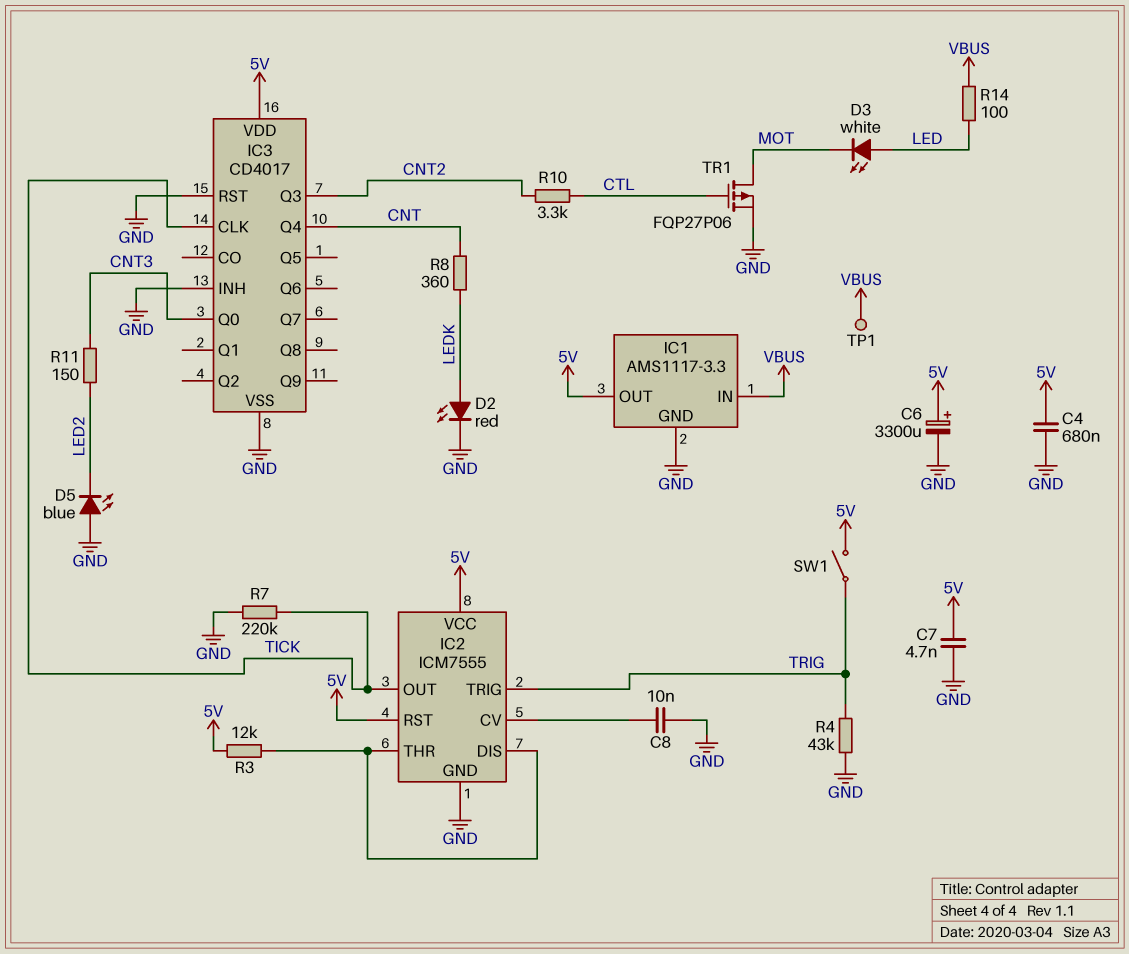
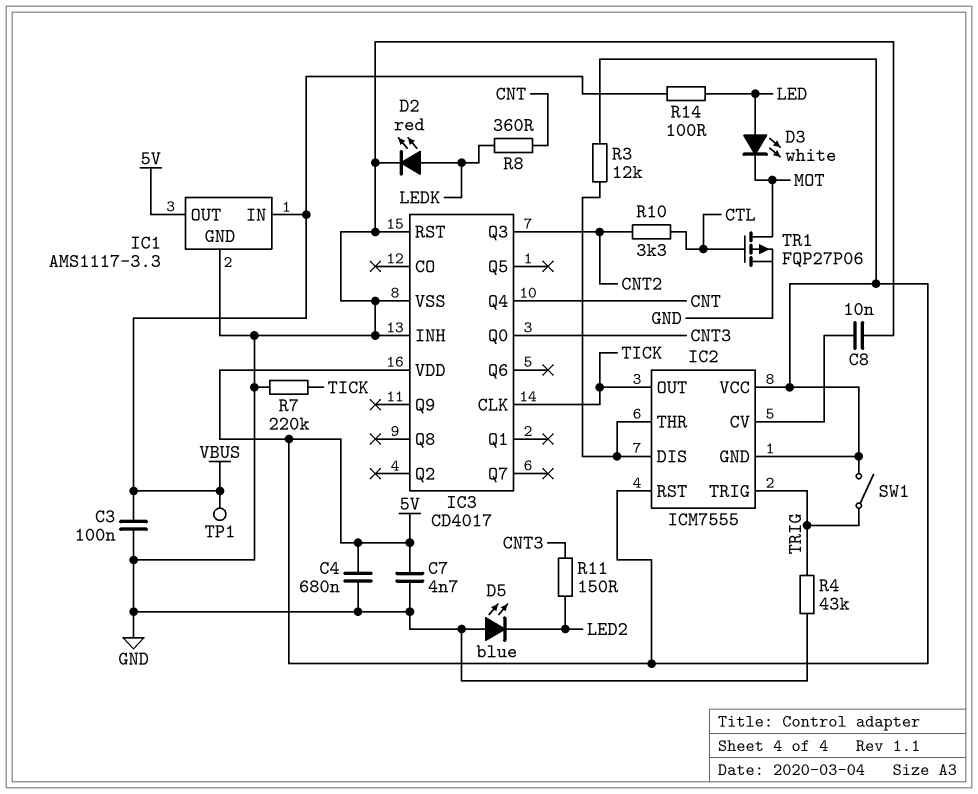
C3: none -> 100nF (GND, VBUS)
C6: 3300uF (plus 5V, minus GND) -> none
IC2 pin GND: GND -> 5V

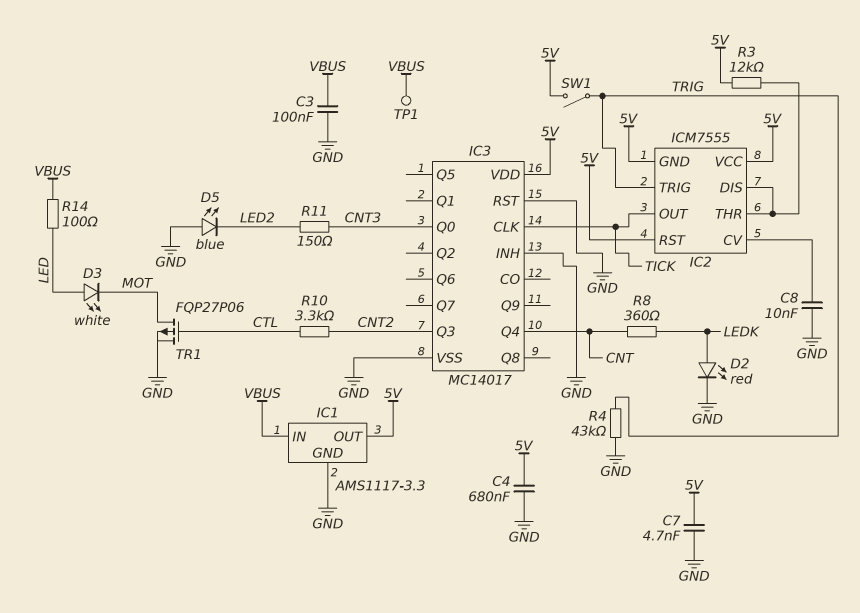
IC3: CD4017 -> MC14017
R7: 220k (GND, TICK) -> none

